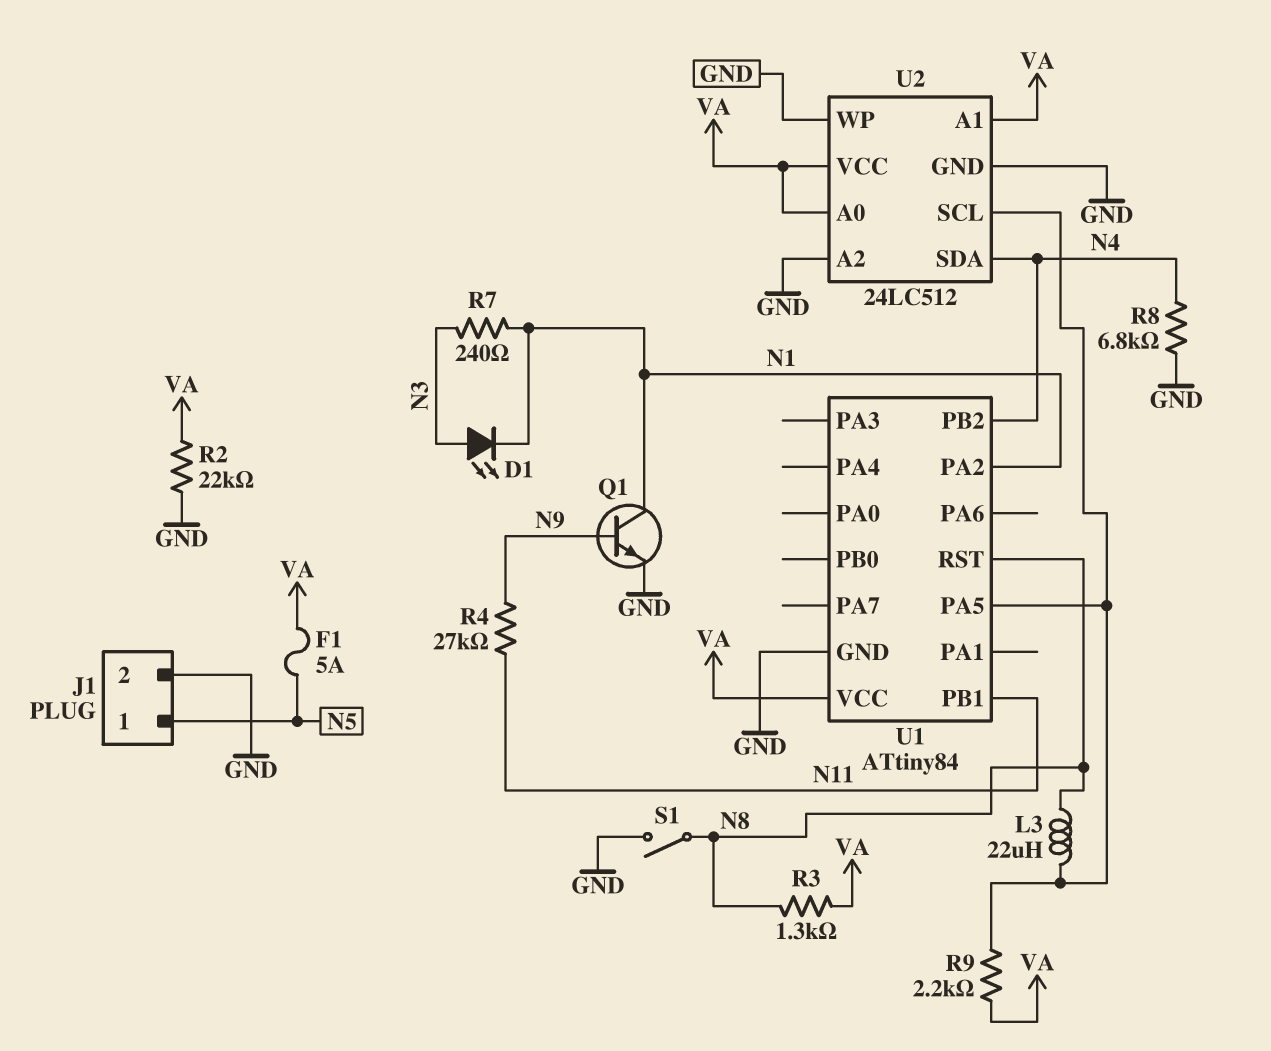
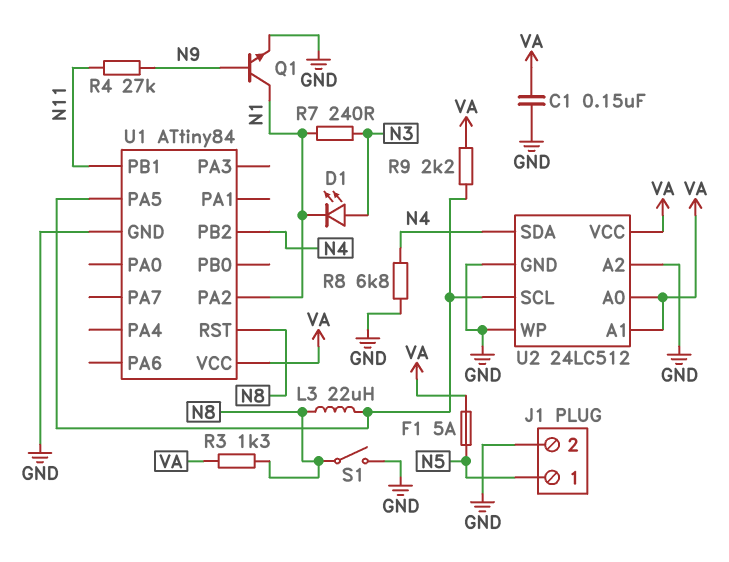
C1: none -> 150nF (GND, VA)
R2: 22k (GND, VA) -> none

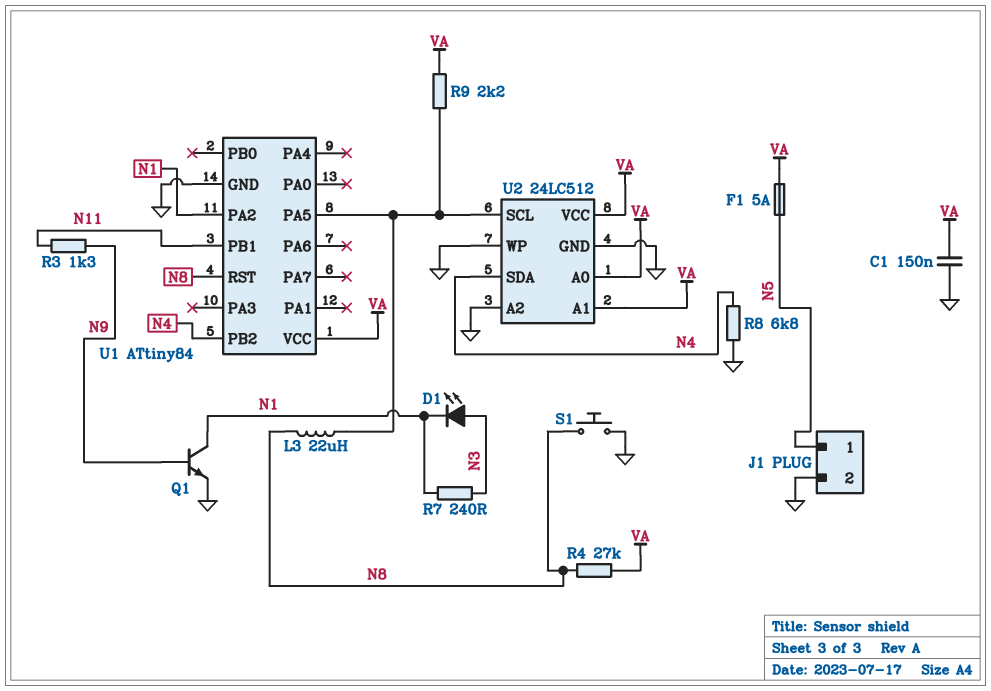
R3: 1.3k (N8, VA) -> 1.3k (N9, N11)
R4: 27k (N9, N11) -> 27k (N8, VA)
S1: switch (GND, N8) -> button (GND, N8)

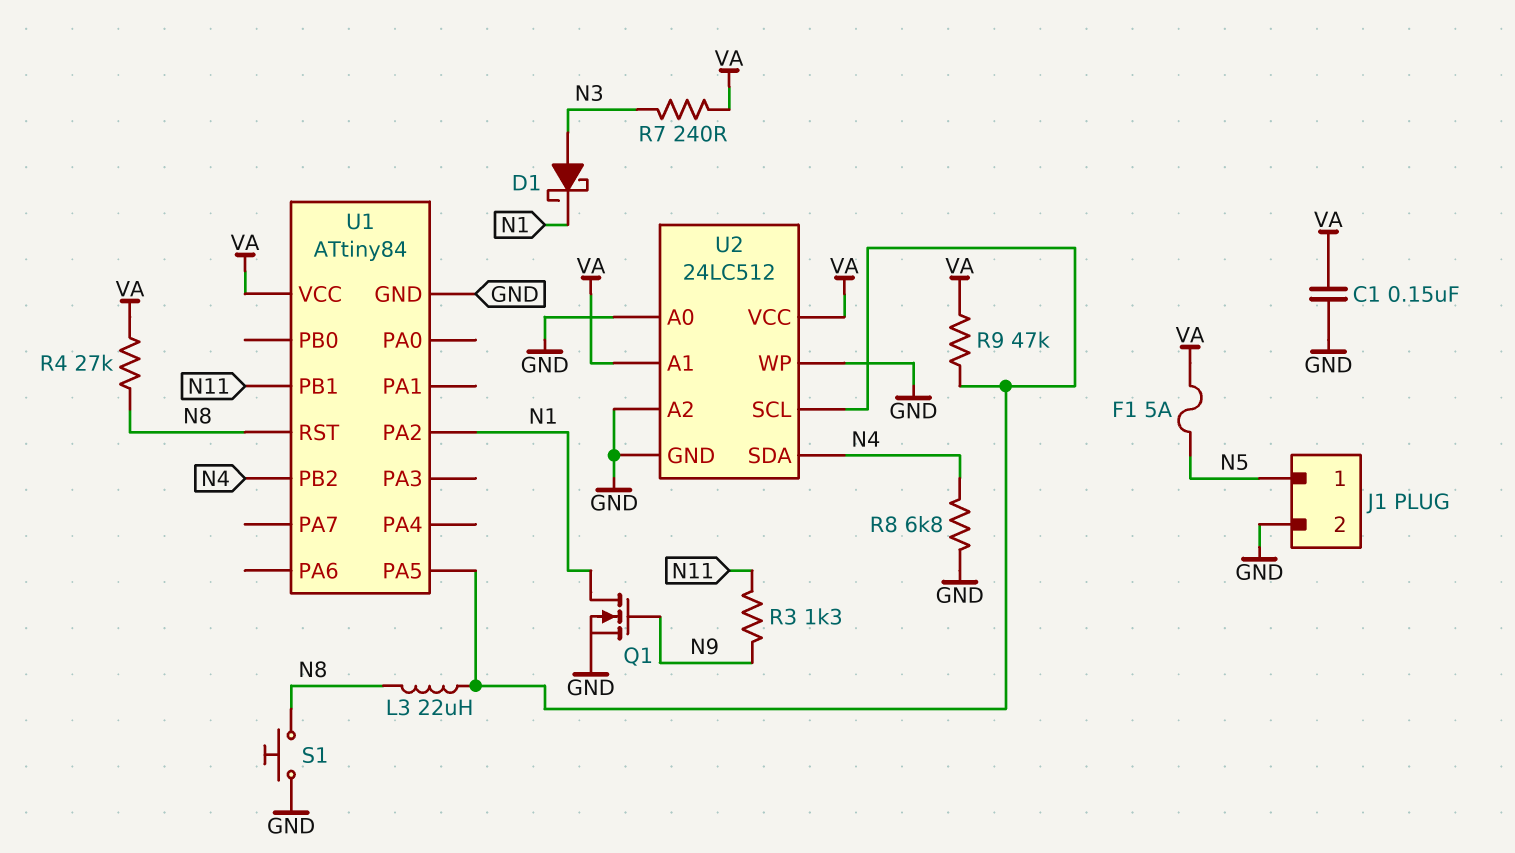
D1: LED (A N3, K N1) -> schottky (A N3, K N1)
Q1: NPN (B N9, C N1, E GND) -> NMOS (G N9, D N1, S GND)
R7: 240 (N1, N3) -> 240 (N3, VA)
R9: 2.2k (U1/PA5, VA) -> 47k (U1/PA5, VA)
U2 pin A0: VA -> GND

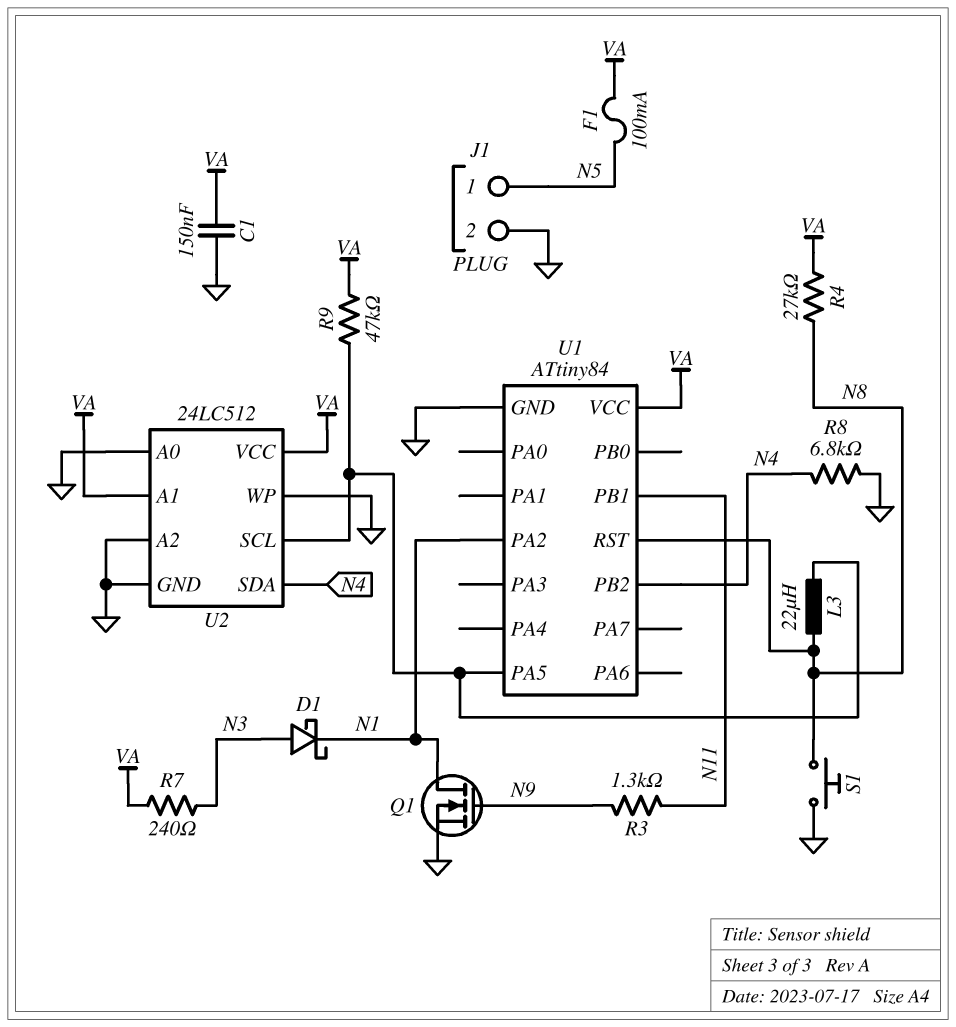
F1: 5A (N5, VA) -> 100mA (N5, VA)

